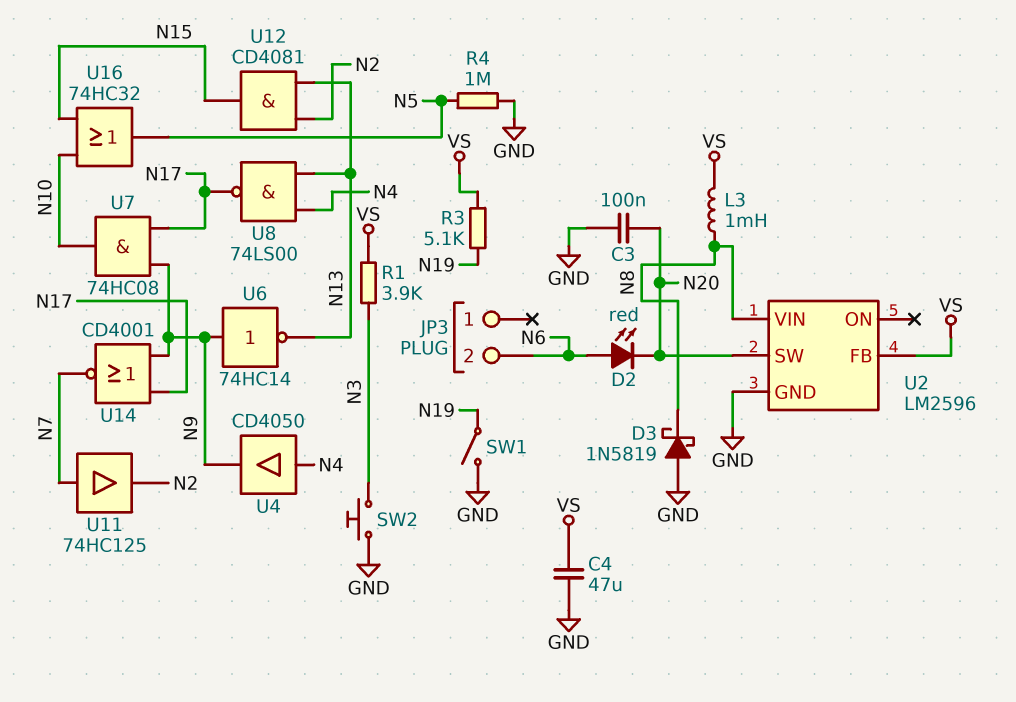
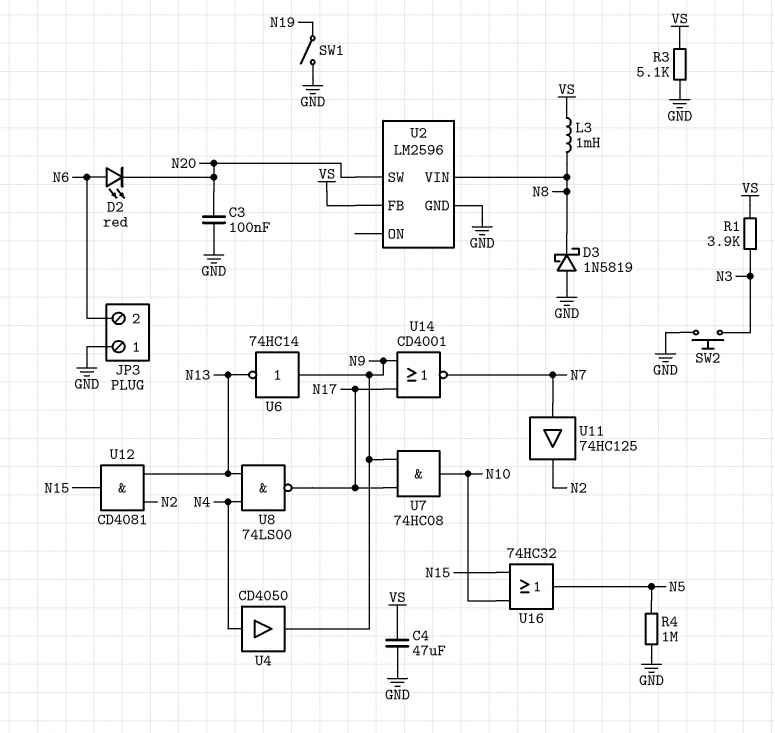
JP3 pin 1: none -> GND
R3: 5.1k (N19, VS) -> 5.1k (GND, VS)

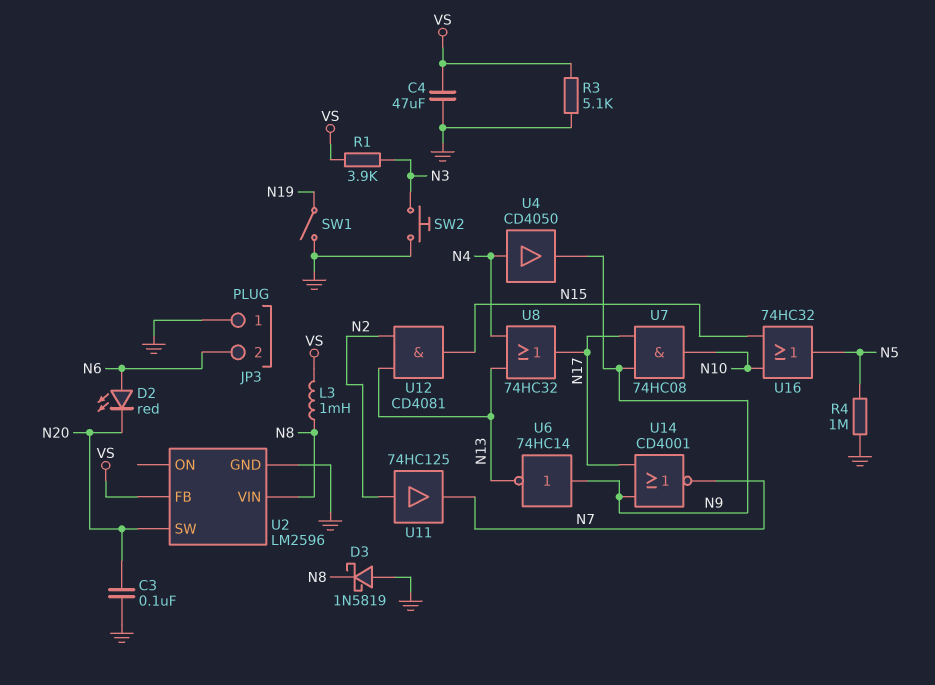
U8: NAND 74LS00 (in N4, in N13, out N17) -> OR 74HC32 (in N4, in N13, out N17)
U11: buffer 74HC125 (in N7, out N2) -> buffer 74HC125 (in N2, out N7)

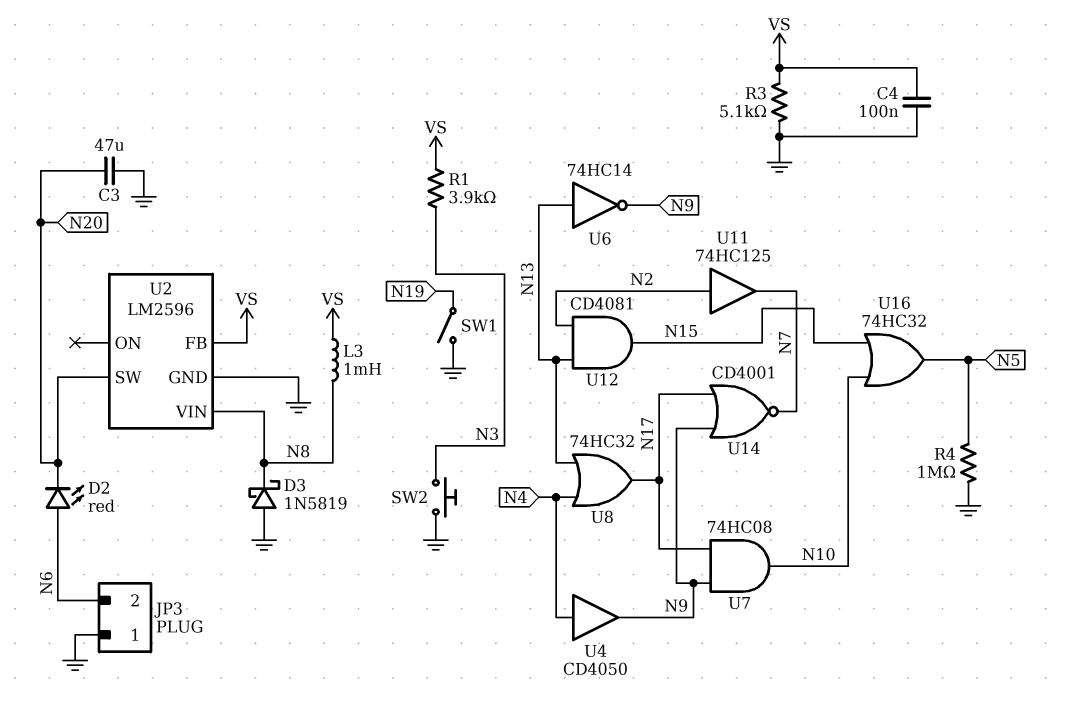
C3: 100nF (GND, N20) -> 47uF (GND, N20)
C4: 47uF (GND, VS) -> 100nF (GND, VS)
U6: NOT 74HC14 (in N9, out N13) -> NOT 74HC14 (in N13, out N9)

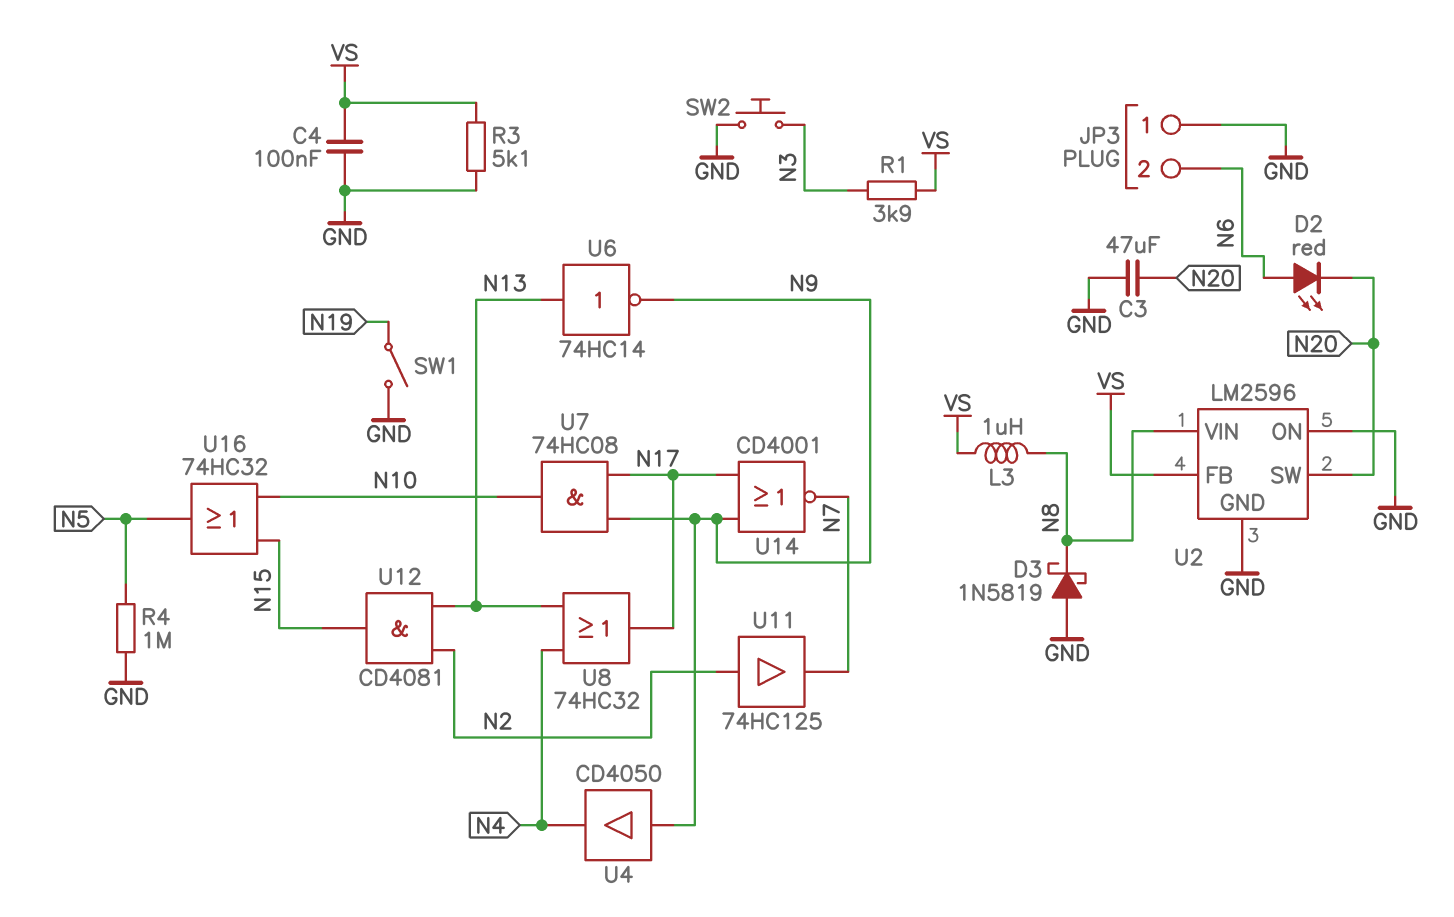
L3: 1mH (N8, VS) -> 1uH (N8, VS)
U2 pin ON: none -> GND
U4: buffer CD4050 (in N4, out N9) -> buffer CD4050 (in N9, out N4)

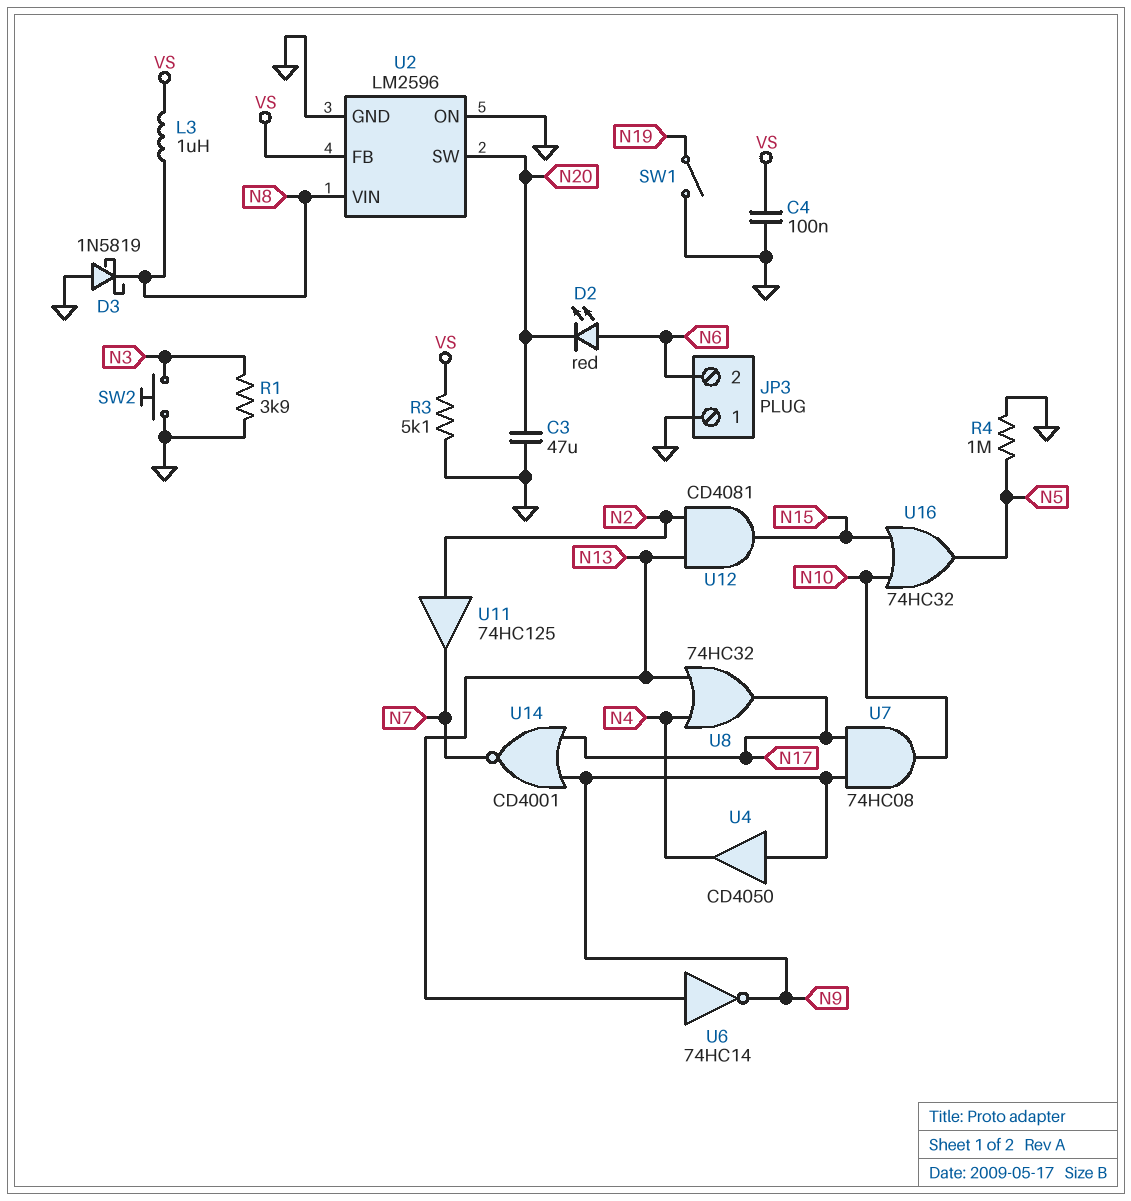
R1: 3.9k (N3, VS) -> 3.9k (GND, N3)

